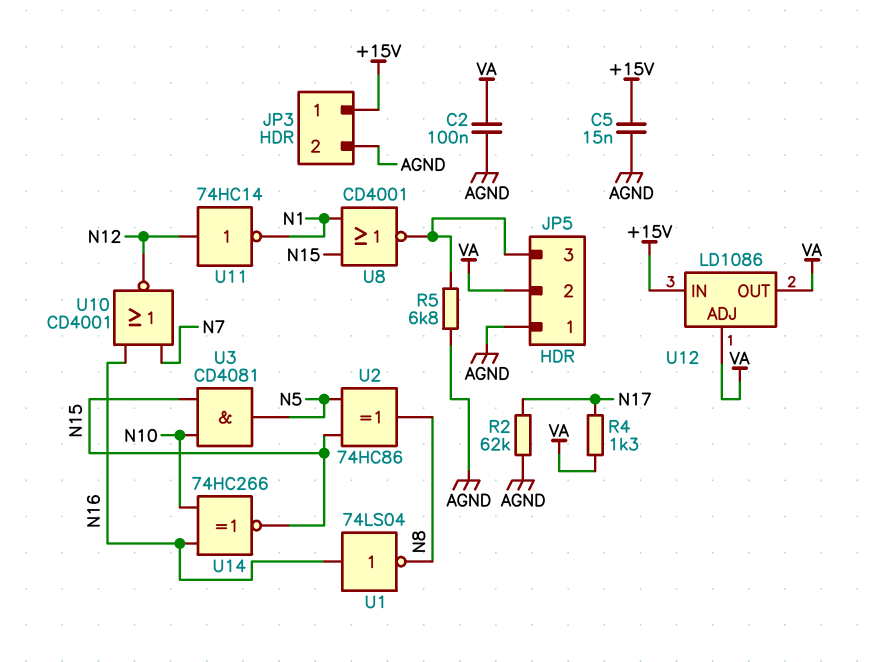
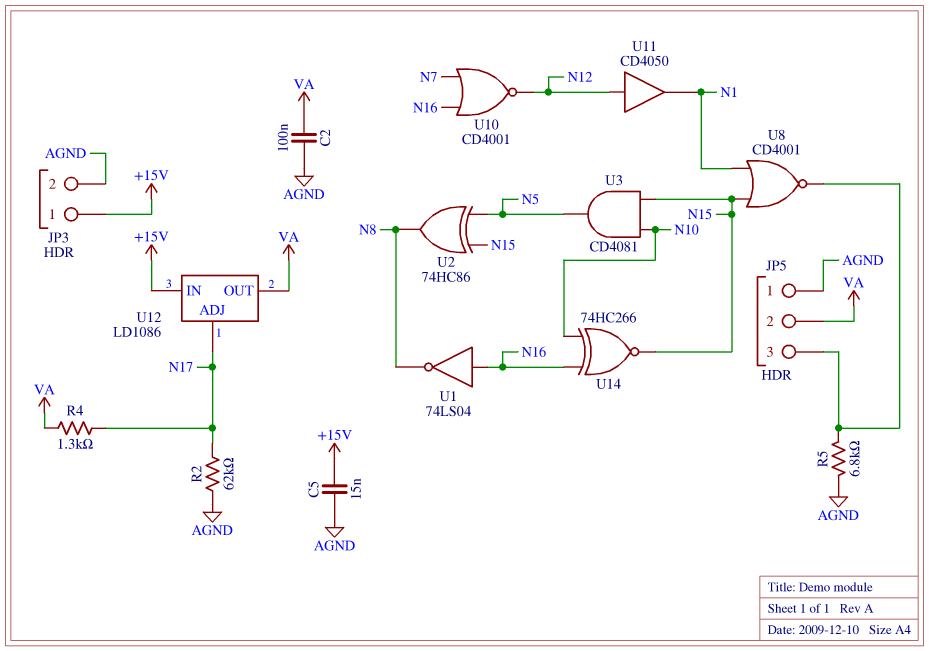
U11: NOT 74HC14 (in N12, out N1) -> buffer CD4050 (in N12, out N1)
U12 pin ADJ: VA -> N17

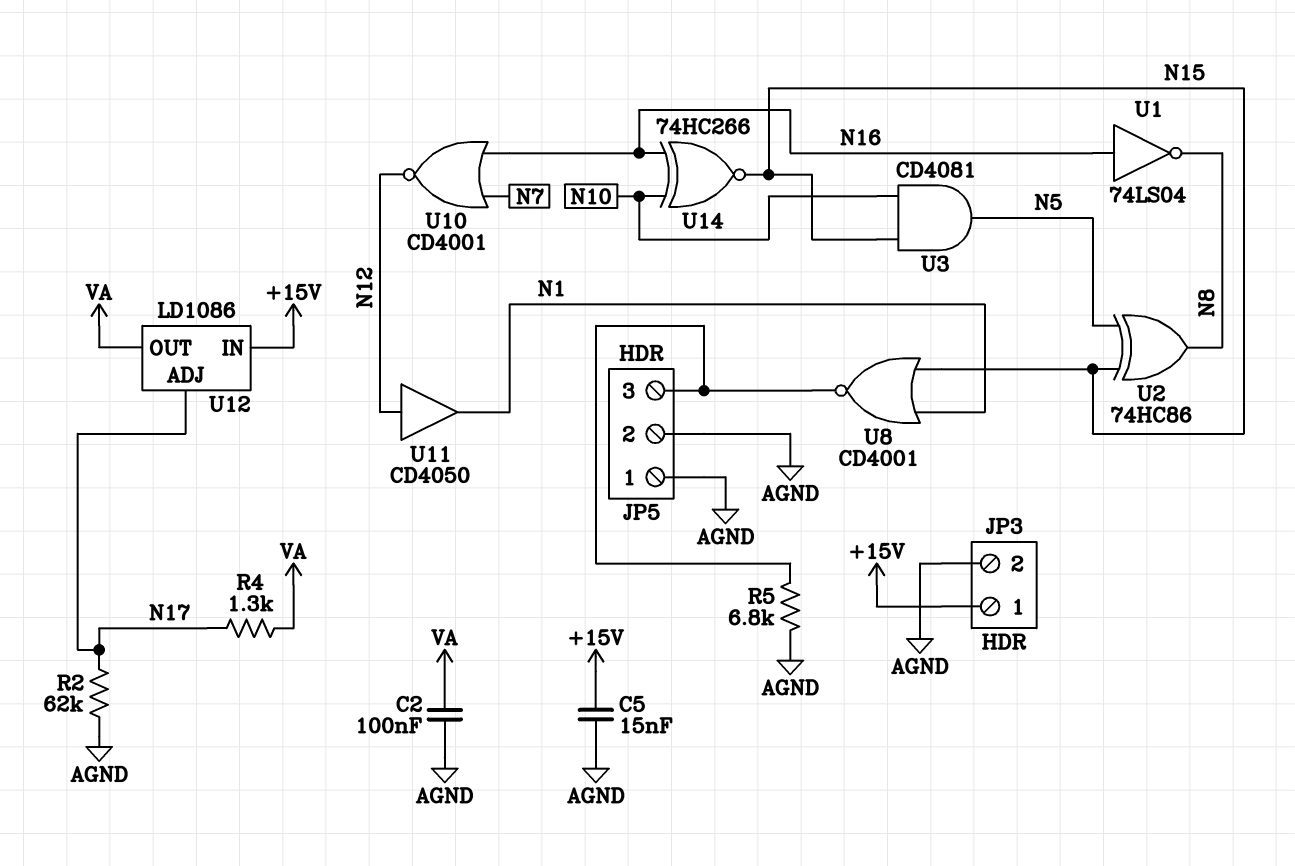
JP5 pin 2: VA -> AGND

